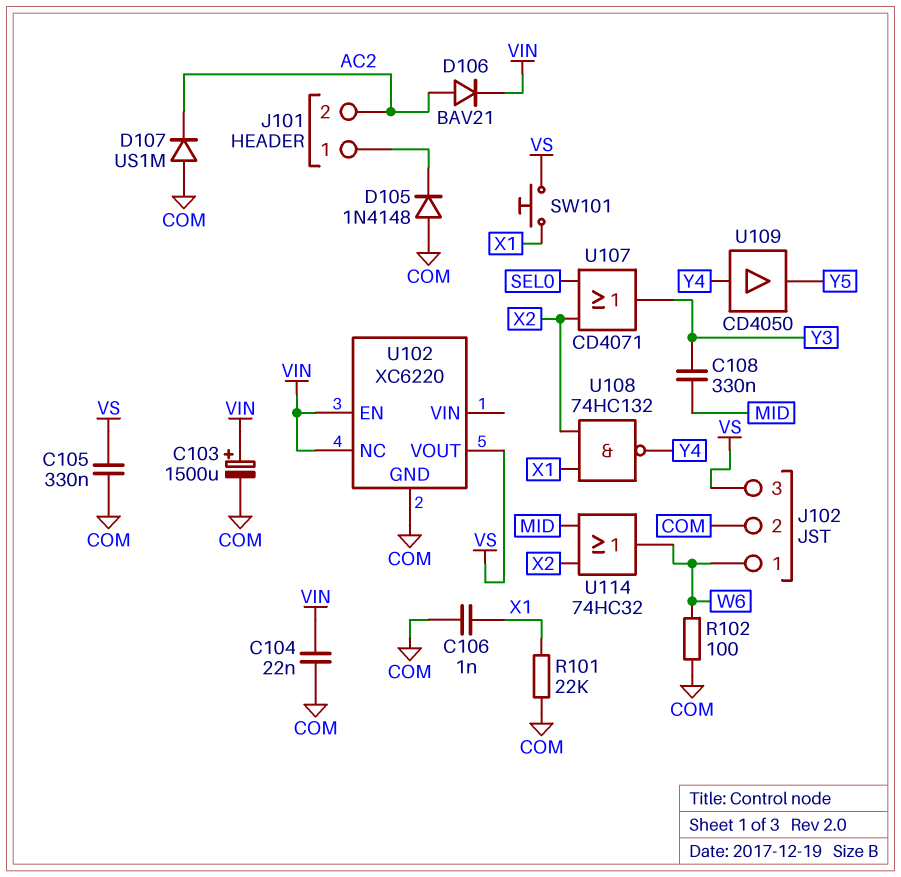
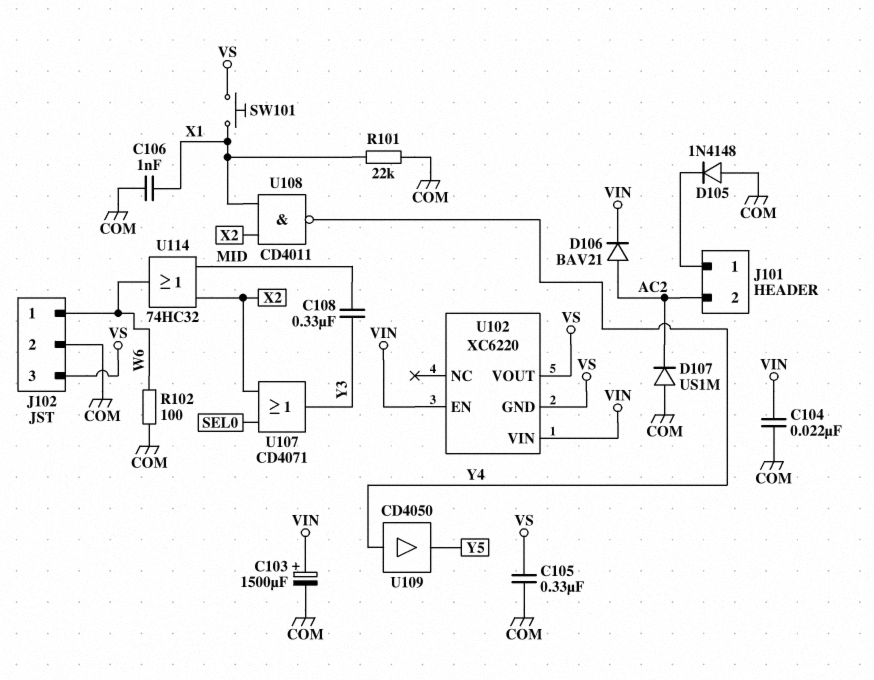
U102 pin GND: COM -> VS
U102 pin NC: VIN -> none
U102 pin VIN: none -> VIN
U108: NAND 74HC132 (in X1, in X2, out Y4) -> NAND CD4011 (in X1, in X2, out Y4)

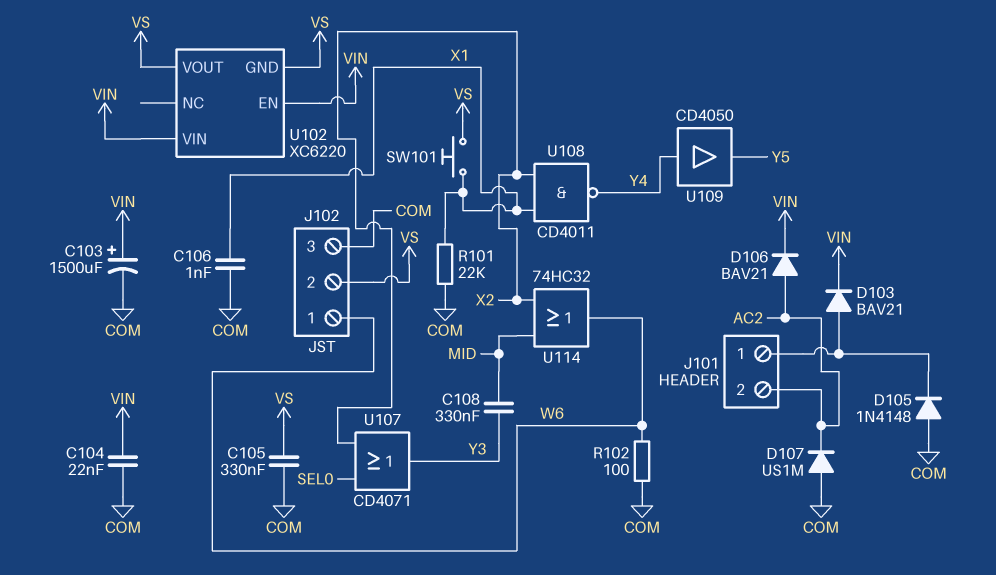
D103: none -> diode BAV21 (A J101/1, K VIN)
J102 pin 2: COM -> VS
J102 pin 3: VS -> COM

